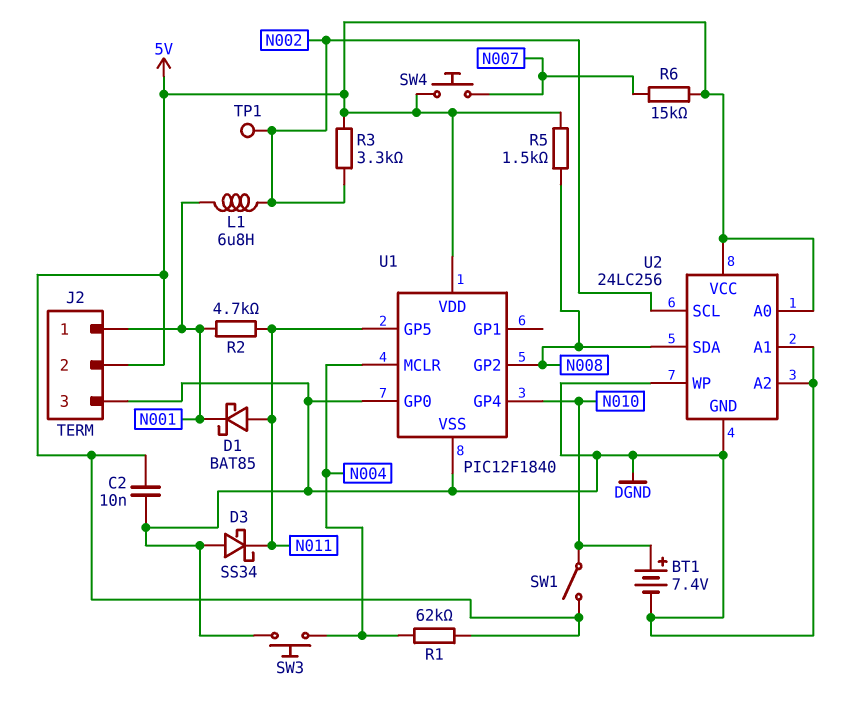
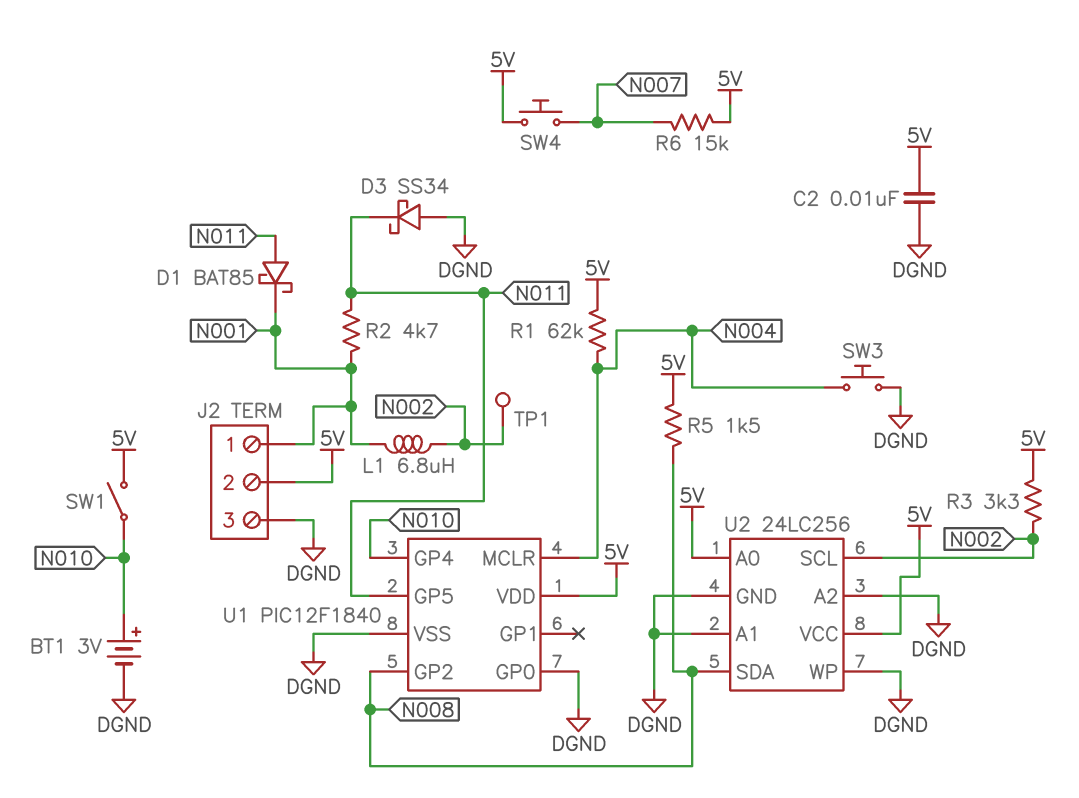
BT1: 7.4V (plus N010, minus DGND) -> 3V (plus N010, minus DGND)

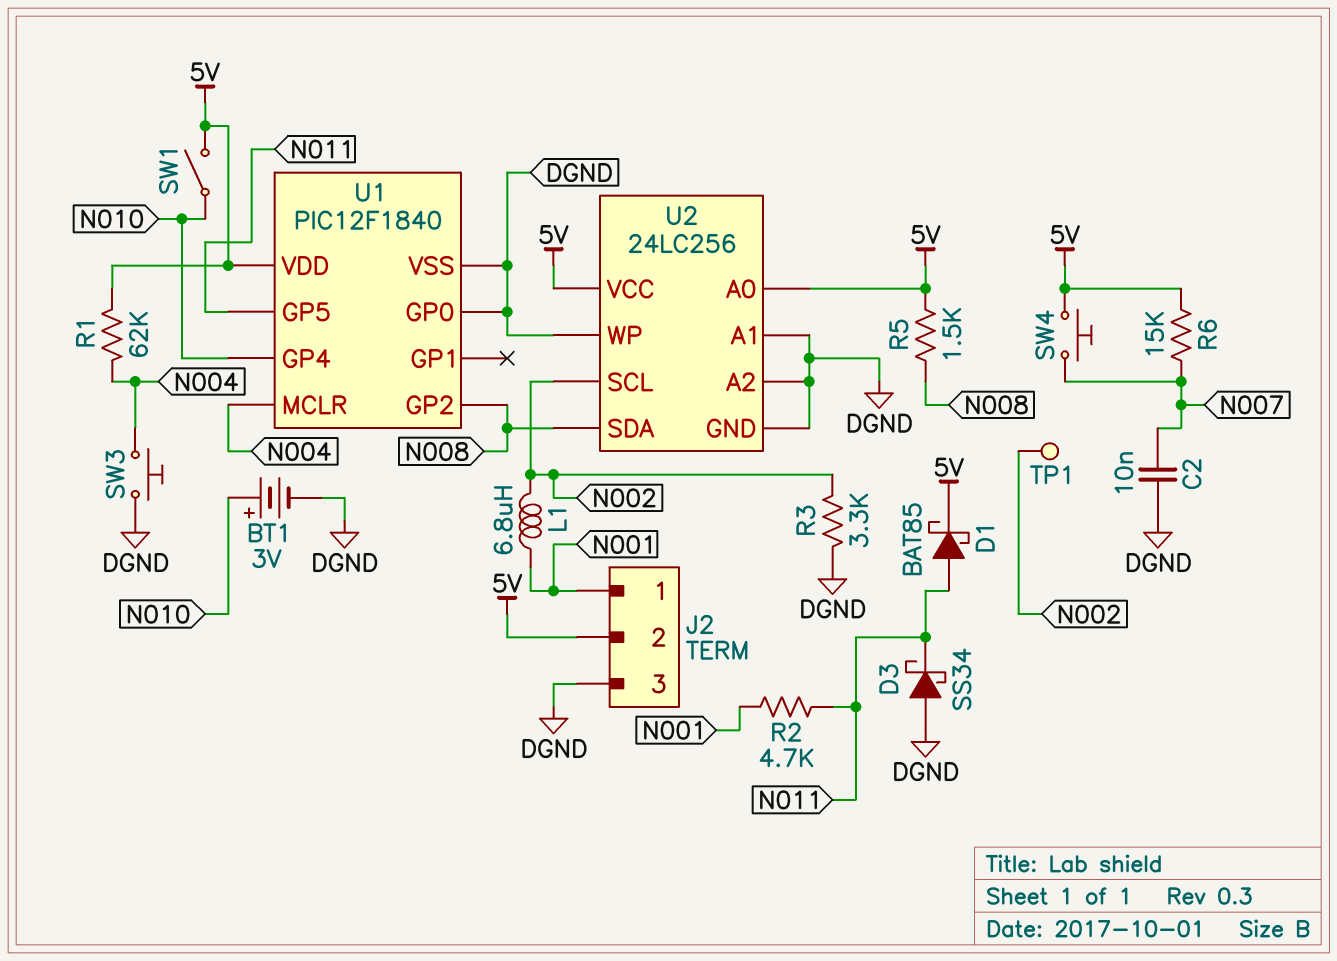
C2: 10nF (5V, DGND) -> 10nF (DGND, N007)
D1: schottky BAT85 (A N011, K N001) -> schottky BAT85 (A N011, K 5V)
R3: 3.3k (5V, N002) -> 3.3k (DGND, N002)

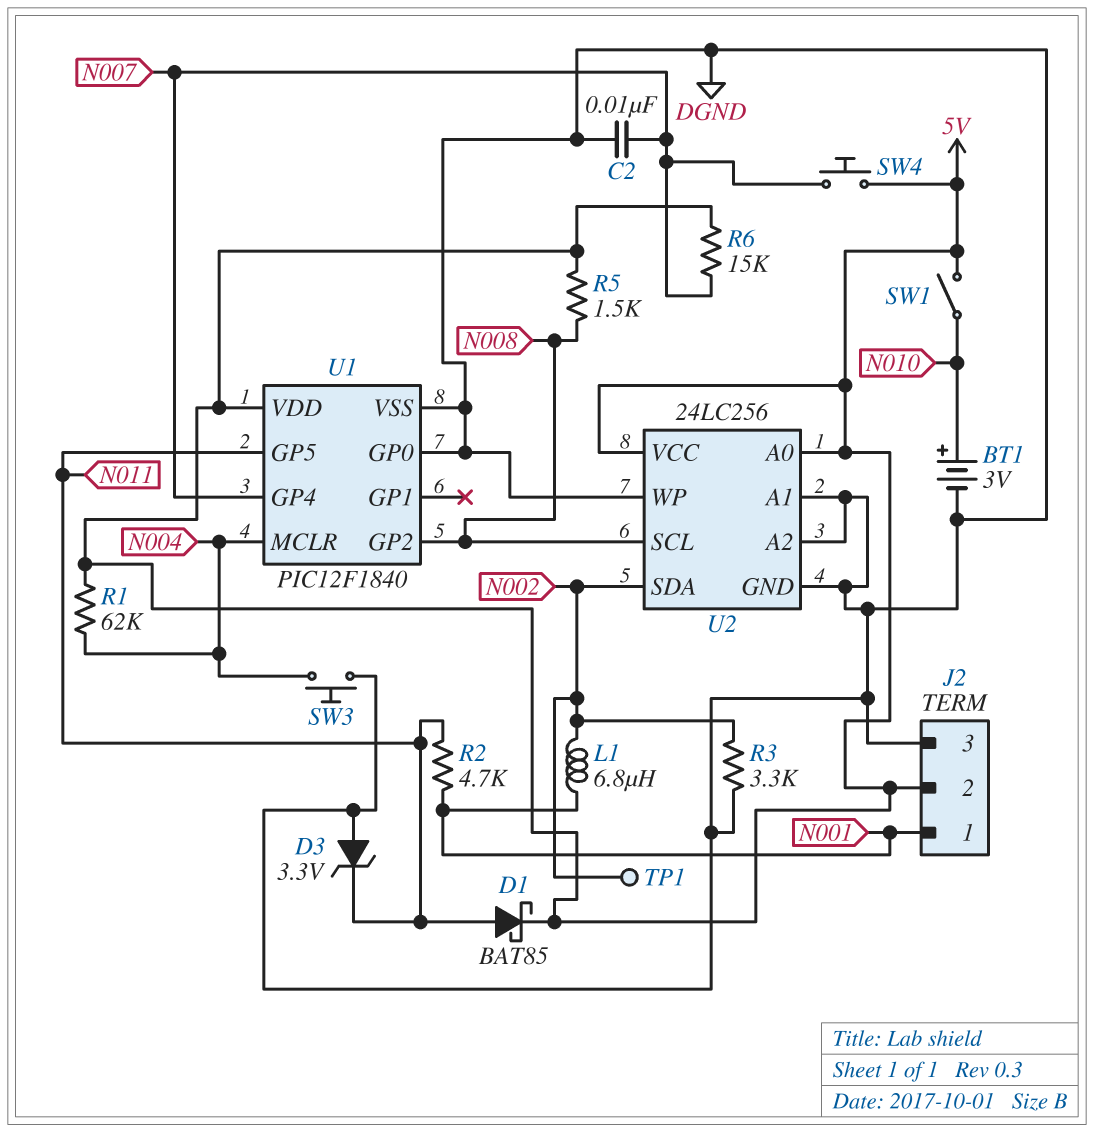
D3: schottky SS34 (A DGND, K N011) -> zener 3.3V (A DGND, K N011)
U1 pin GP4: N010 -> N007
U2 pin SCL: N002 -> N008
U2 pin SDA: N008 -> N002

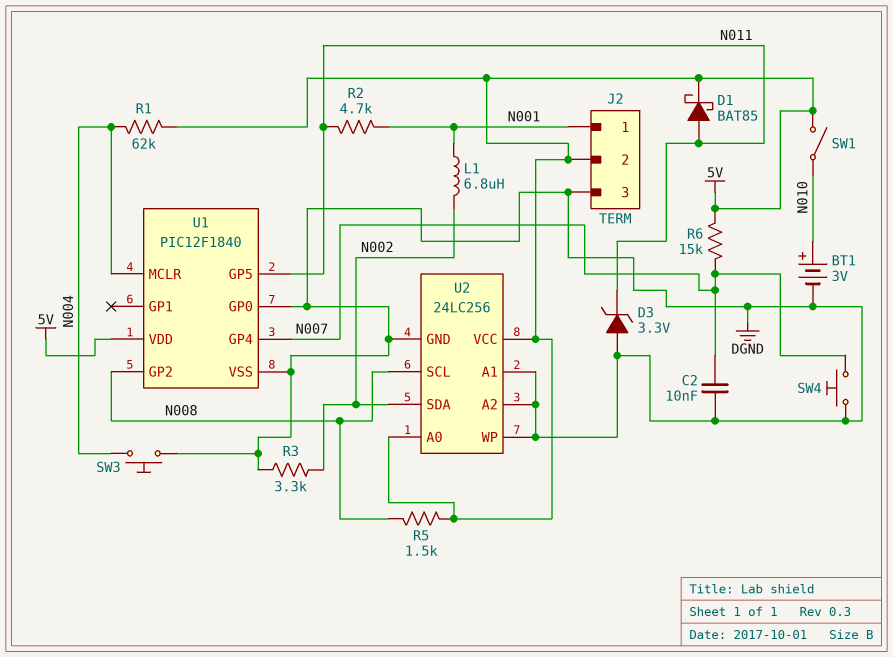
SW4: button (5V, N007) -> button (DGND, N007)
TP1: test point (N002) -> none

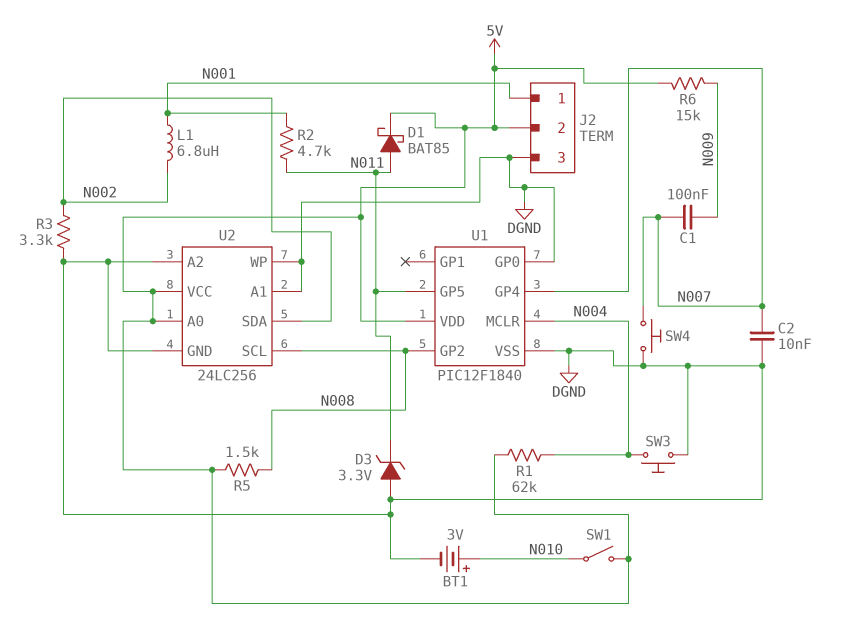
C1: none -> 100nF (N007, N009)
R6: 15k (5V, N007) -> 15k (5V, N009)

